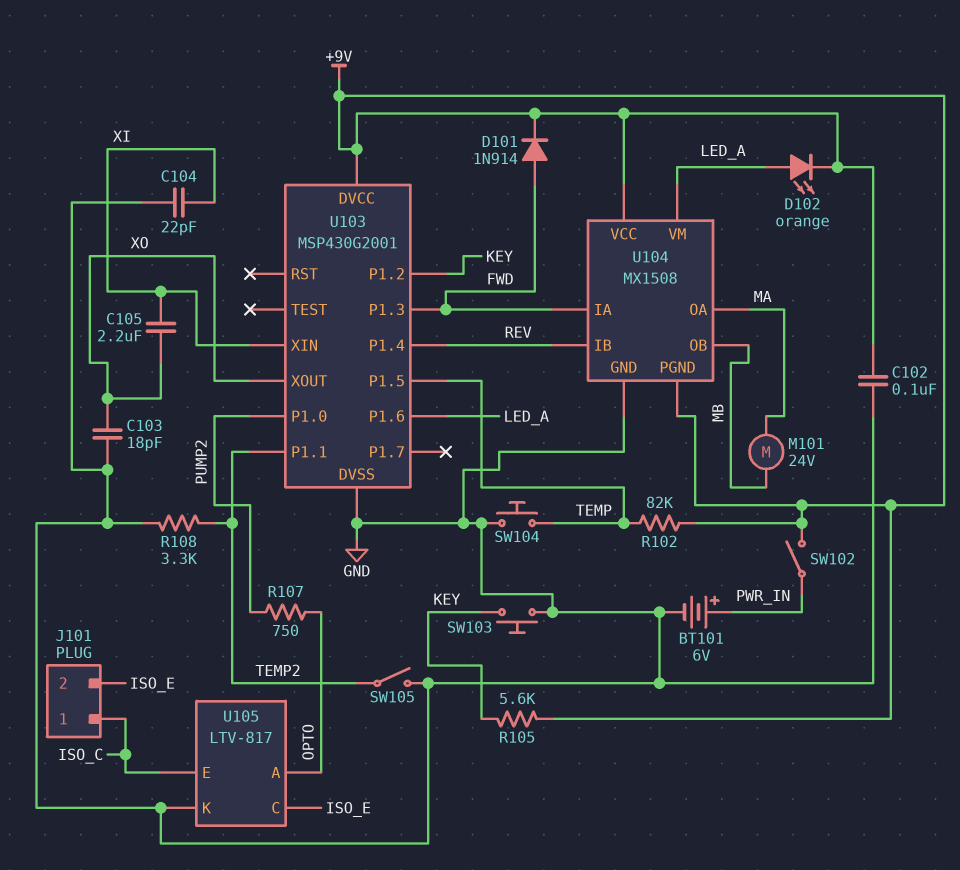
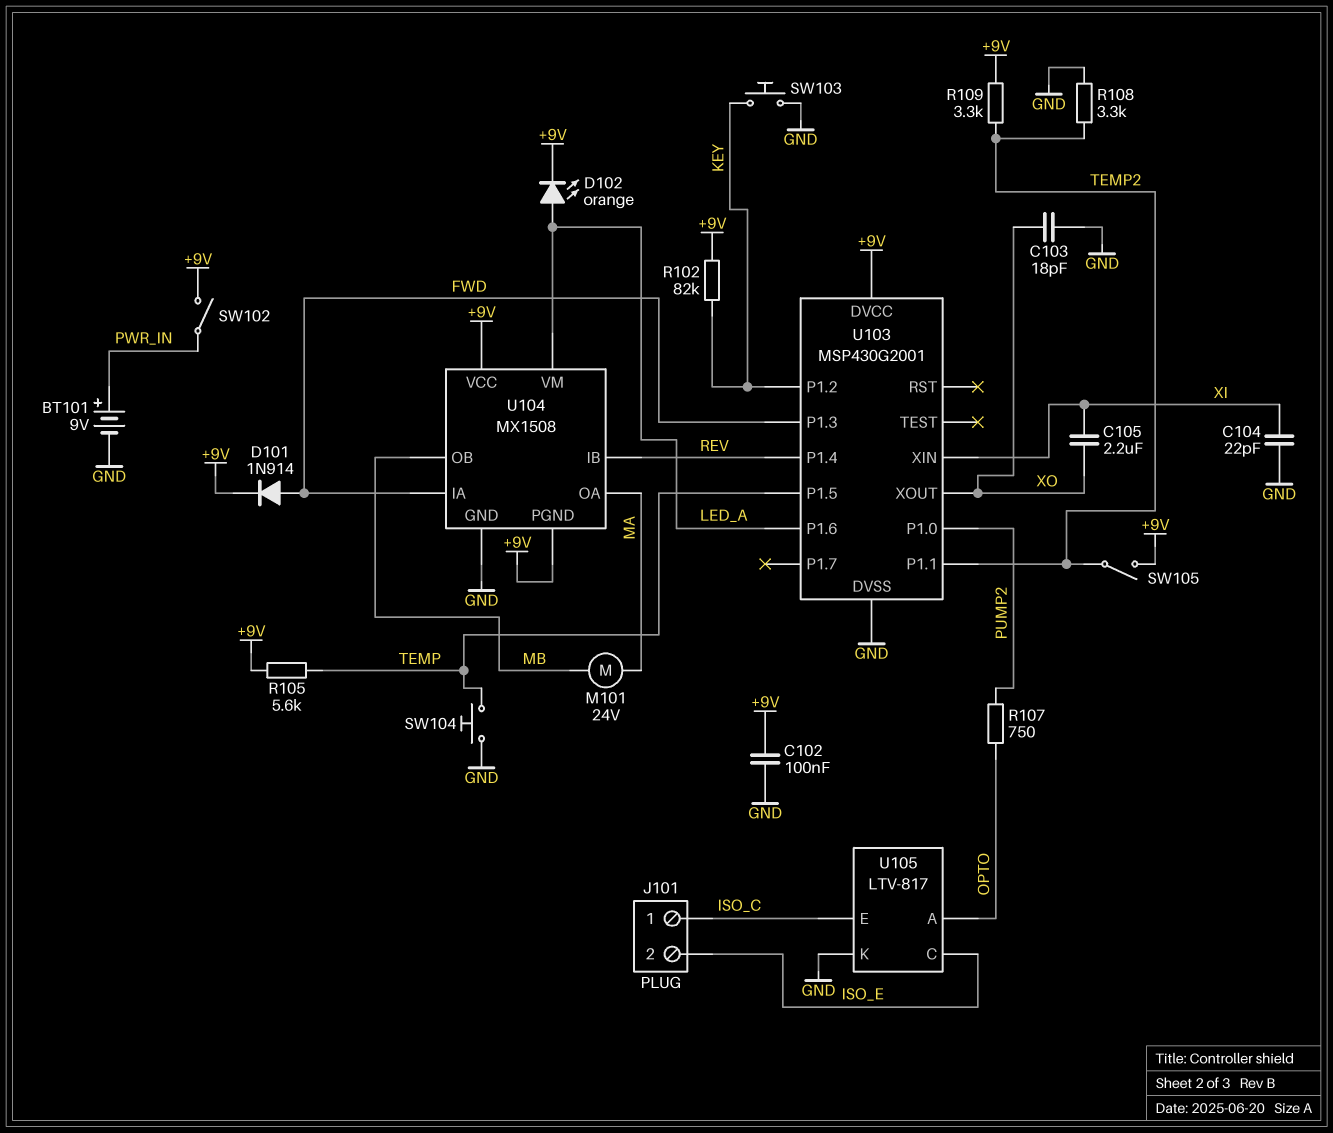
BT101: 6V (plus PWR_IN, minus GND) -> 9V (plus PWR_IN, minus GND)
R102: 82k (+9V, TEMP) -> 82k (+9V, KEY)
R105: 5.6k (+9V, KEY) -> 5.6k (+9V, TEMP)
R109: none -> 3.3k (+9V, TEMP2)
SW105: switch (GND, TEMP2) -> switch (+9V, TEMP2)

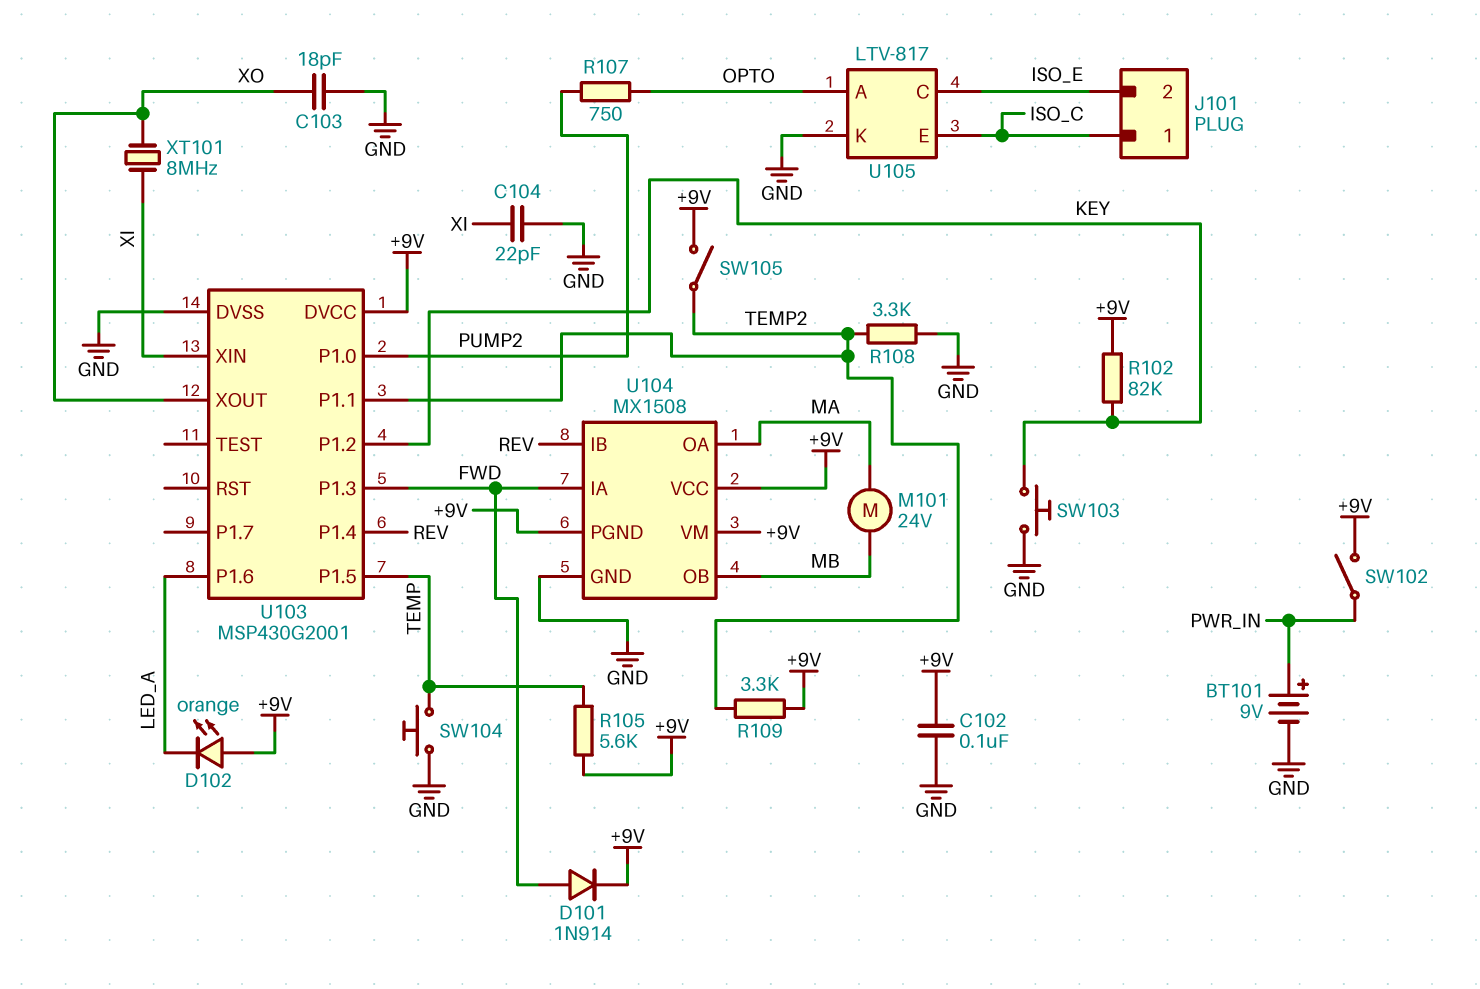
C105: 2.2uF (XI, XO) -> none
D102: LED orange (A LED_A, K +9V) -> LED orange (A +9V, K LED_A)
U104 pin VM: LED_A -> +9V
XT101: none -> 8MHz (XI, XO)

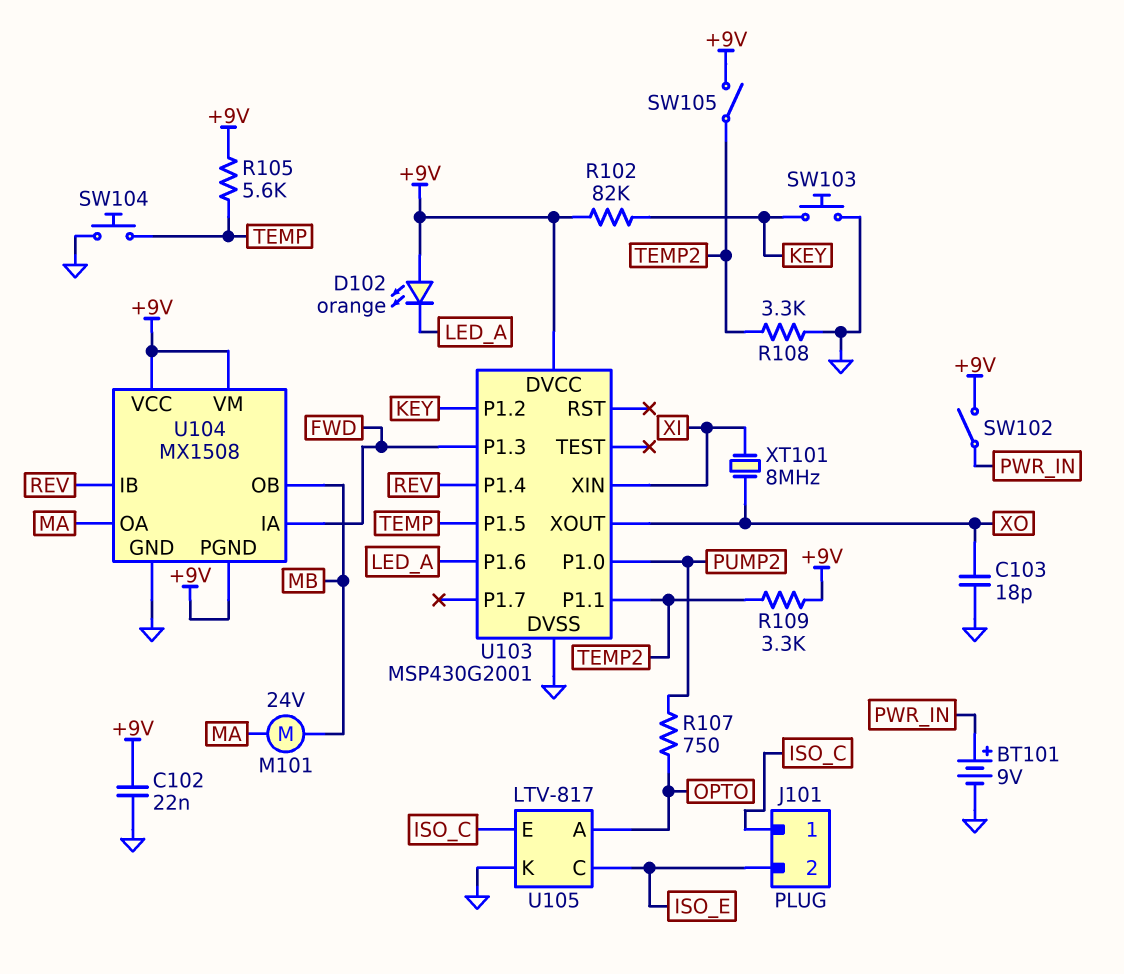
C102: 100nF (+9V, GND) -> 22nF (+9V, GND)
C104: 22pF (GND, XI) -> none
D101: diode 1N914 (A FWD, K +9V) -> none

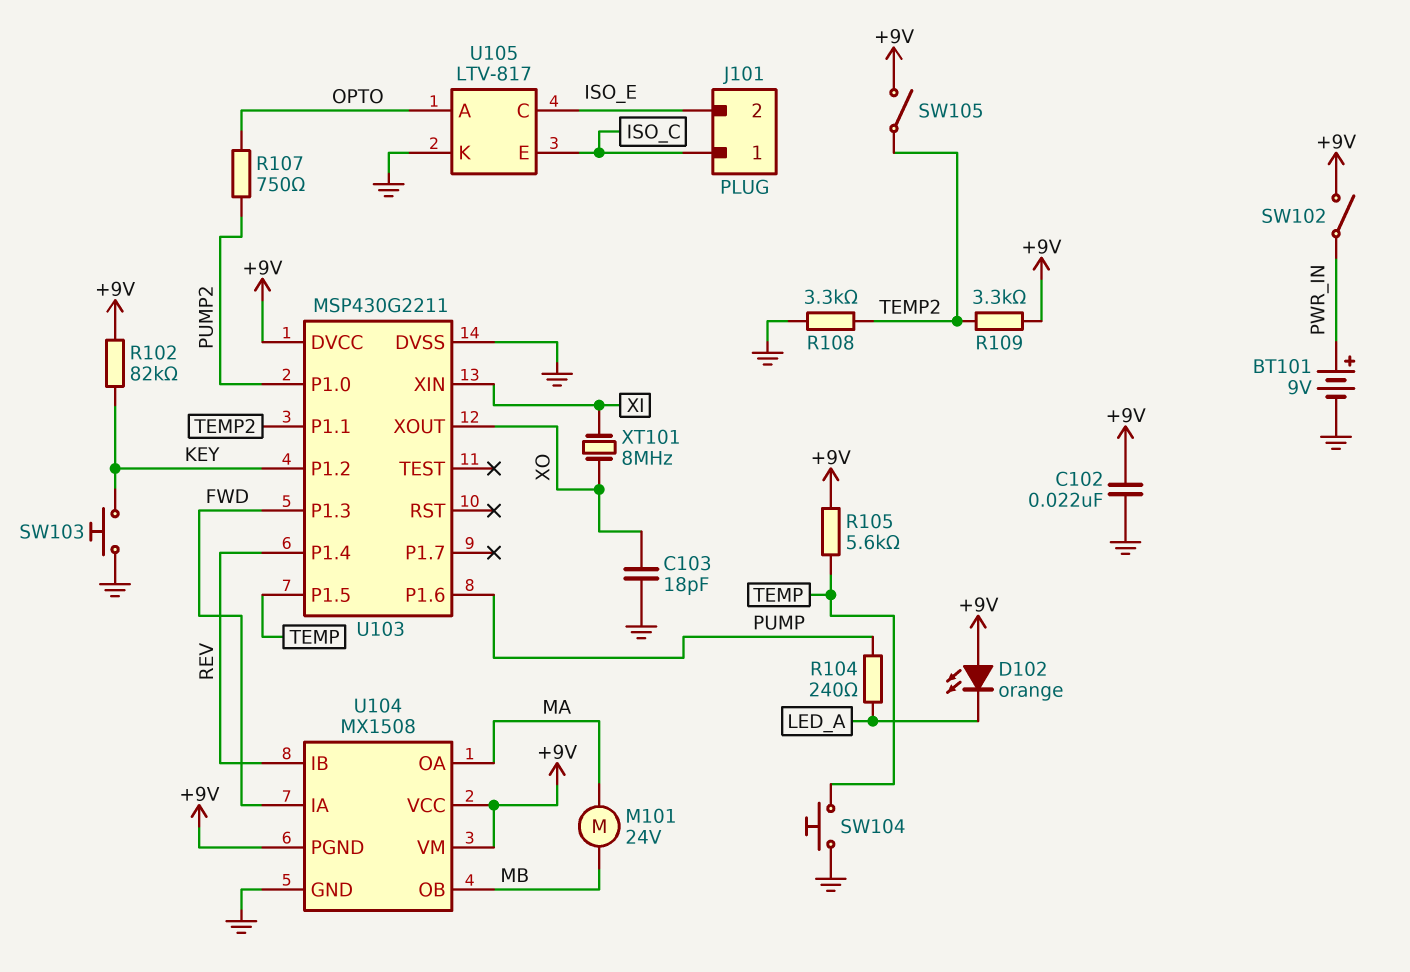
R104: none -> 240 (LED_A, PUMP)
U103: MSP430G2001 -> MSP430G2211
U103 pin P1.6: LED_A -> PUMP

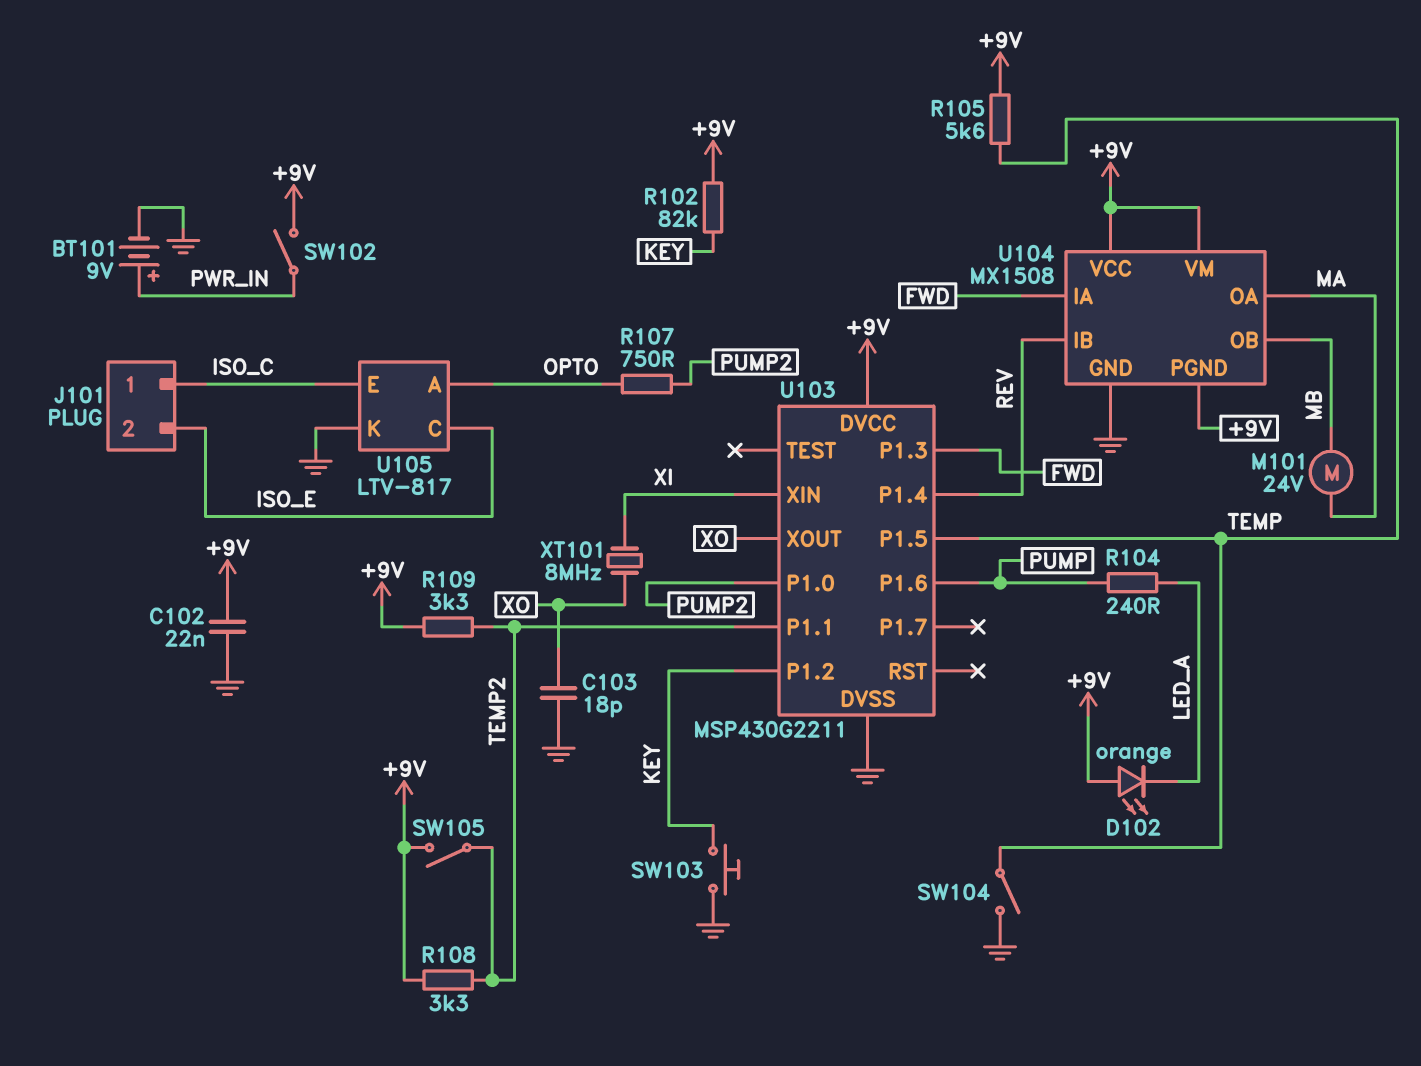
R108: 3.3k (GND, TEMP2) -> 3.3k (+9V, TEMP2)
SW104: button (GND, TEMP) -> switch (GND, TEMP)

